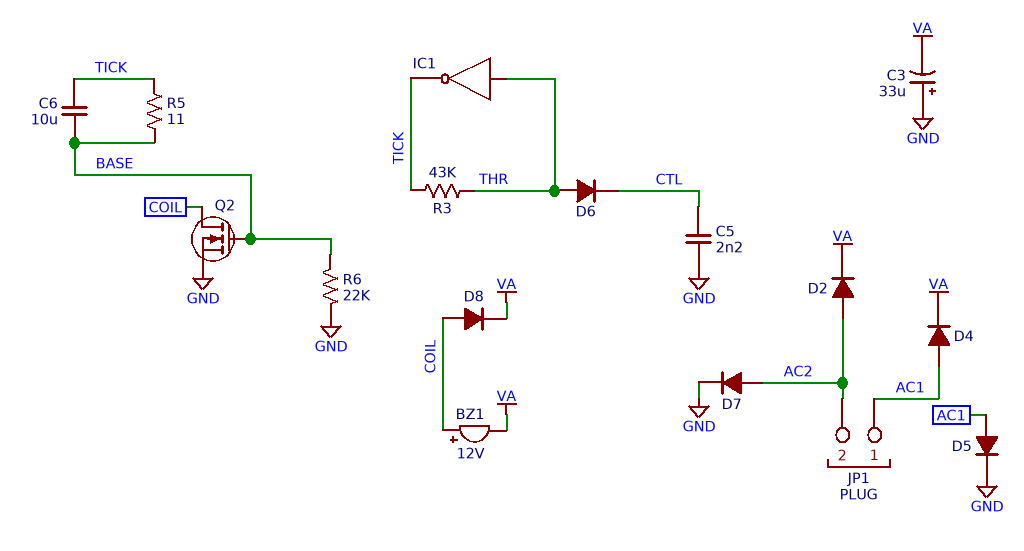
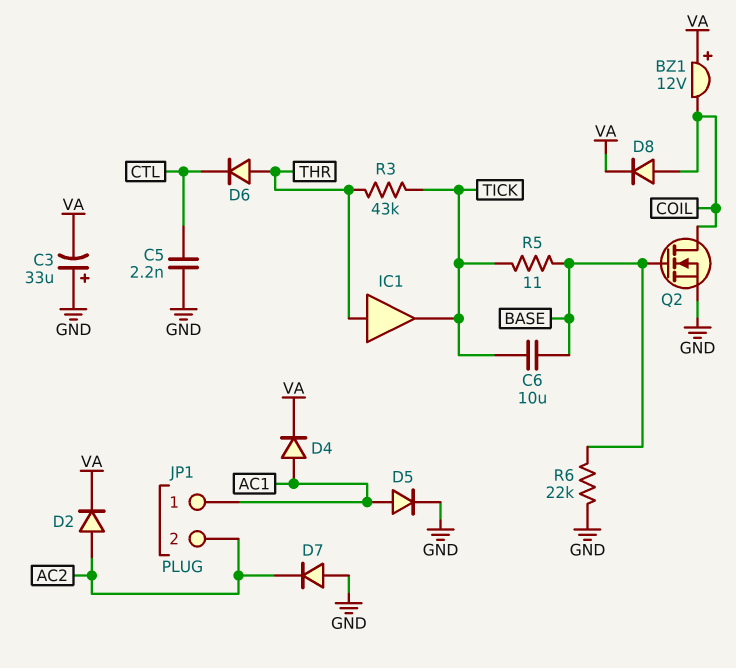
BZ1: buzzer 12V (plus COIL, minus VA) -> buzzer 12V (plus VA, minus COIL)
D7: diode (A AC2, K GND) -> diode (A GND, K AC2)
IC1: NOT (in THR, out TICK) -> buffer (in THR, out TICK)

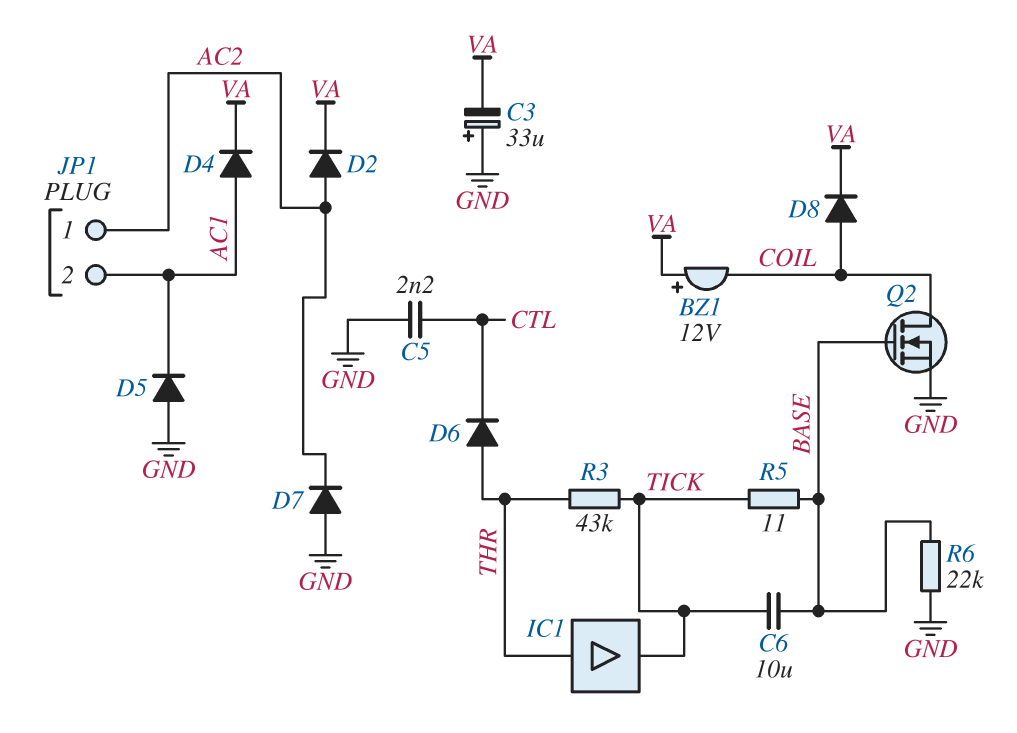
D5: diode (A AC1, K GND) -> diode (A GND, K AC1)
JP1 pin 1: AC1 -> AC2
JP1 pin 2: AC2 -> AC1

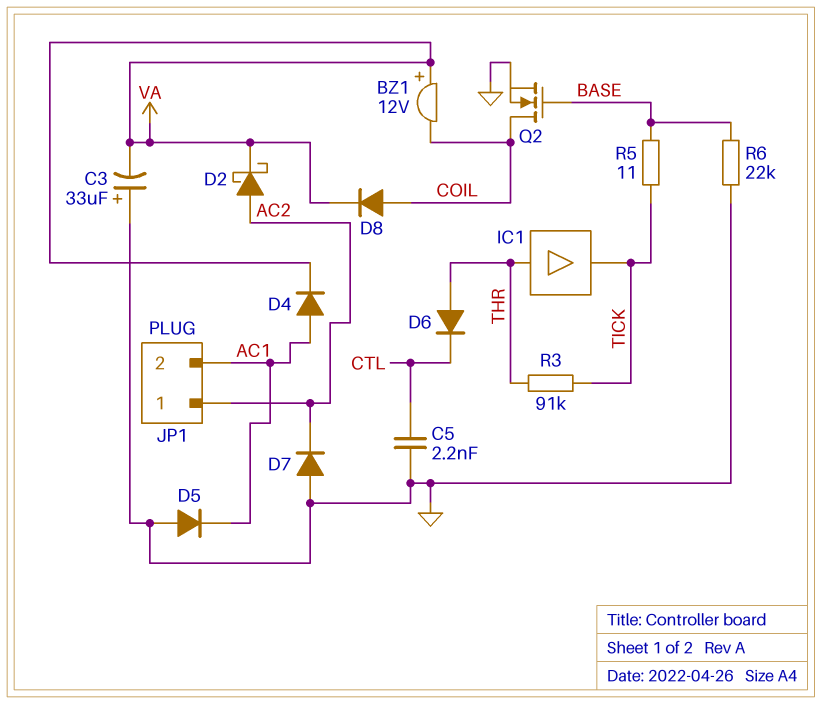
C6: 10uF (BASE, TICK) -> none
D2: diode (A AC2, K VA) -> schottky (A AC2, K VA)
R3: 43k (THR, TICK) -> 91k (THR, TICK)

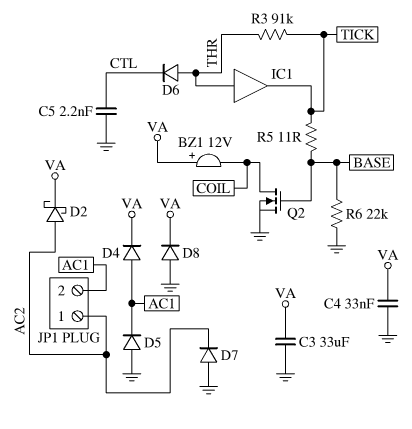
C3: 33uF (plus GND, minus VA) -> 33uF (GND, VA)
C4: none -> 33nF (GND, VA)
D8: diode (A COIL, K VA) -> diode (A GND, K VA)

